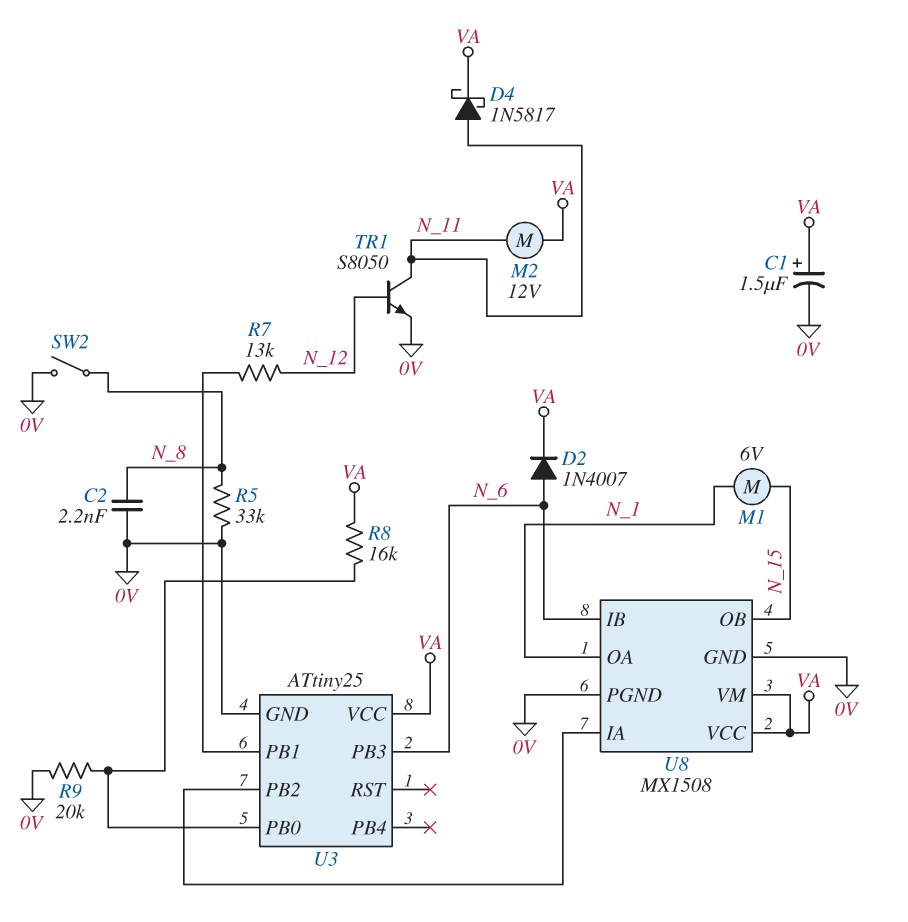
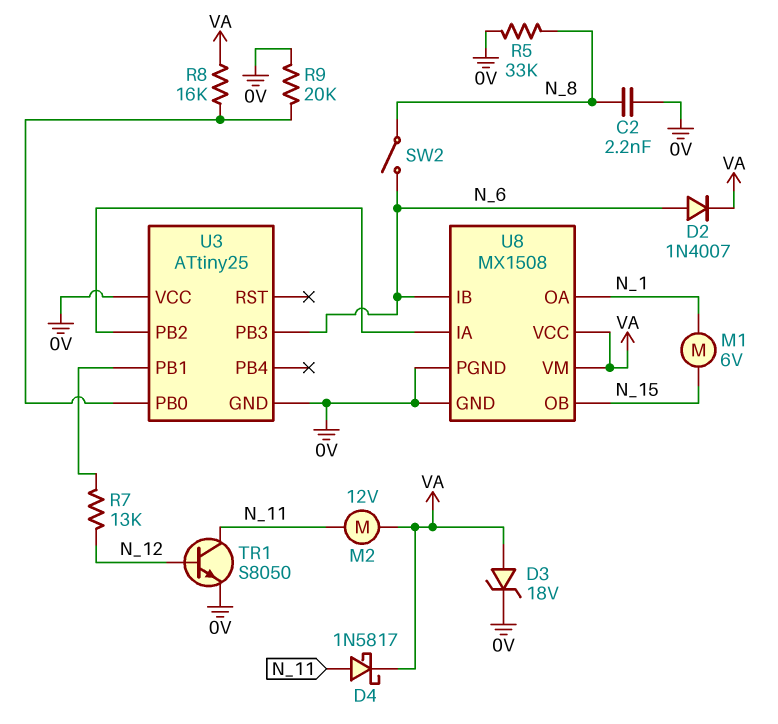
C1: 1.5uF (plus VA, minus 0V) -> none
D3: none -> zener 18V (A VA, K 0V)
SW2: switch (0V, N_8) -> switch (N_6, N_8)
U3 pin VCC: VA -> 0V

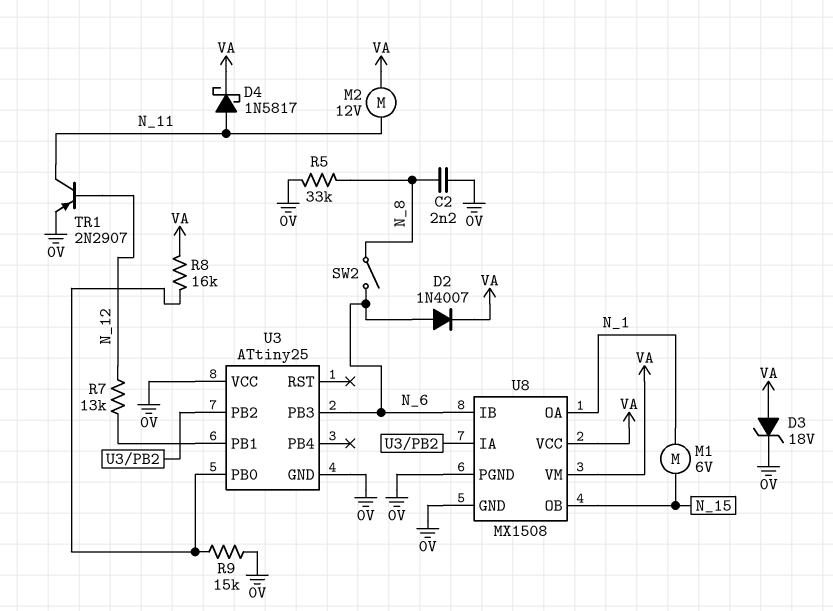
R9: 20k (0V, U3/PB0) -> 15k (0V, U3/PB0)
TR1: NPN S8050 (B N_12, C N_11, E 0V) -> PNP 2N2907 (B N_12, C N_11, E 0V)

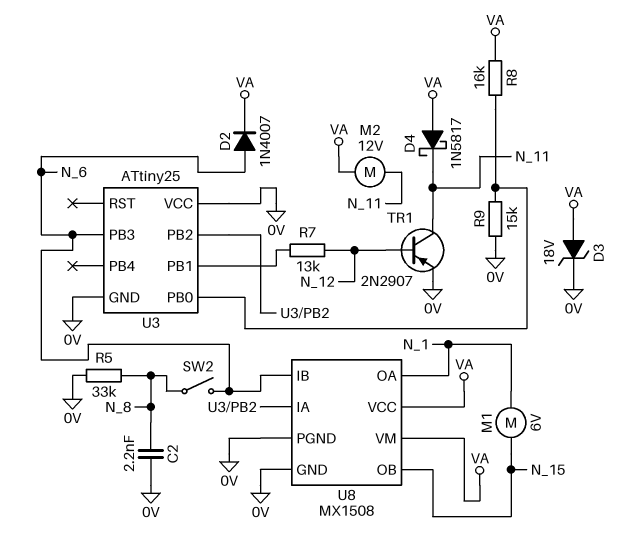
D4: schottky 1N5817 (A N_11, K VA) -> schottky 1N5817 (A VA, K N_11)

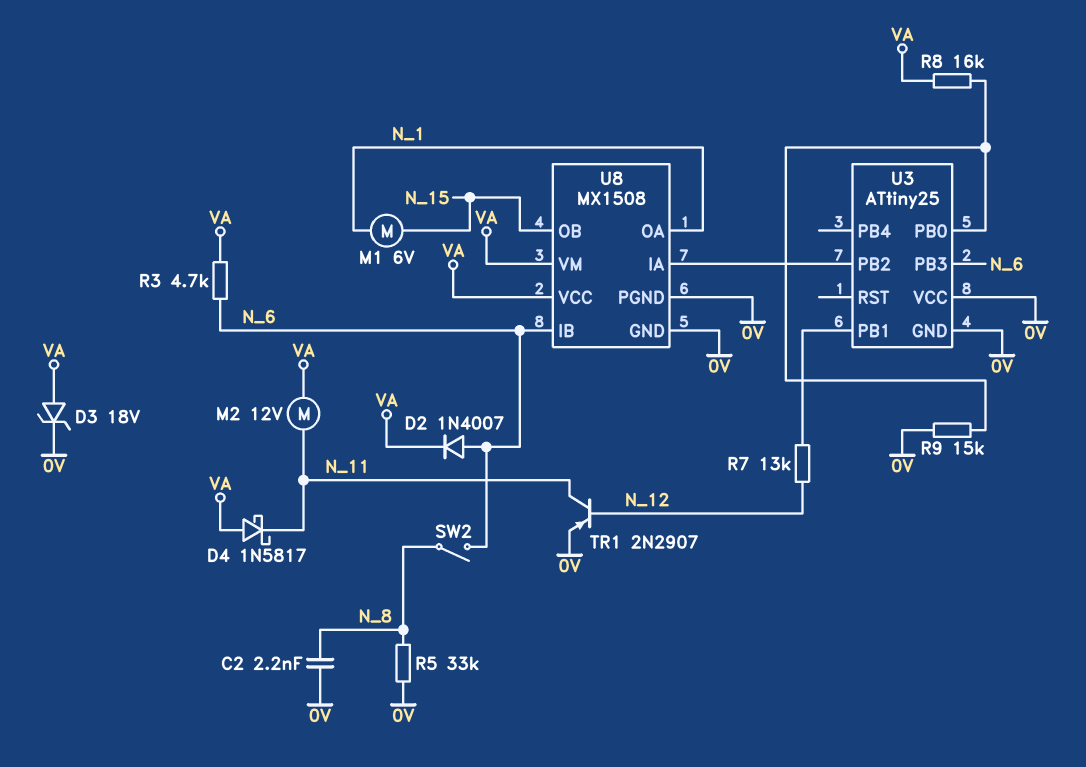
R3: none -> 4.7k (N_6, VA)

